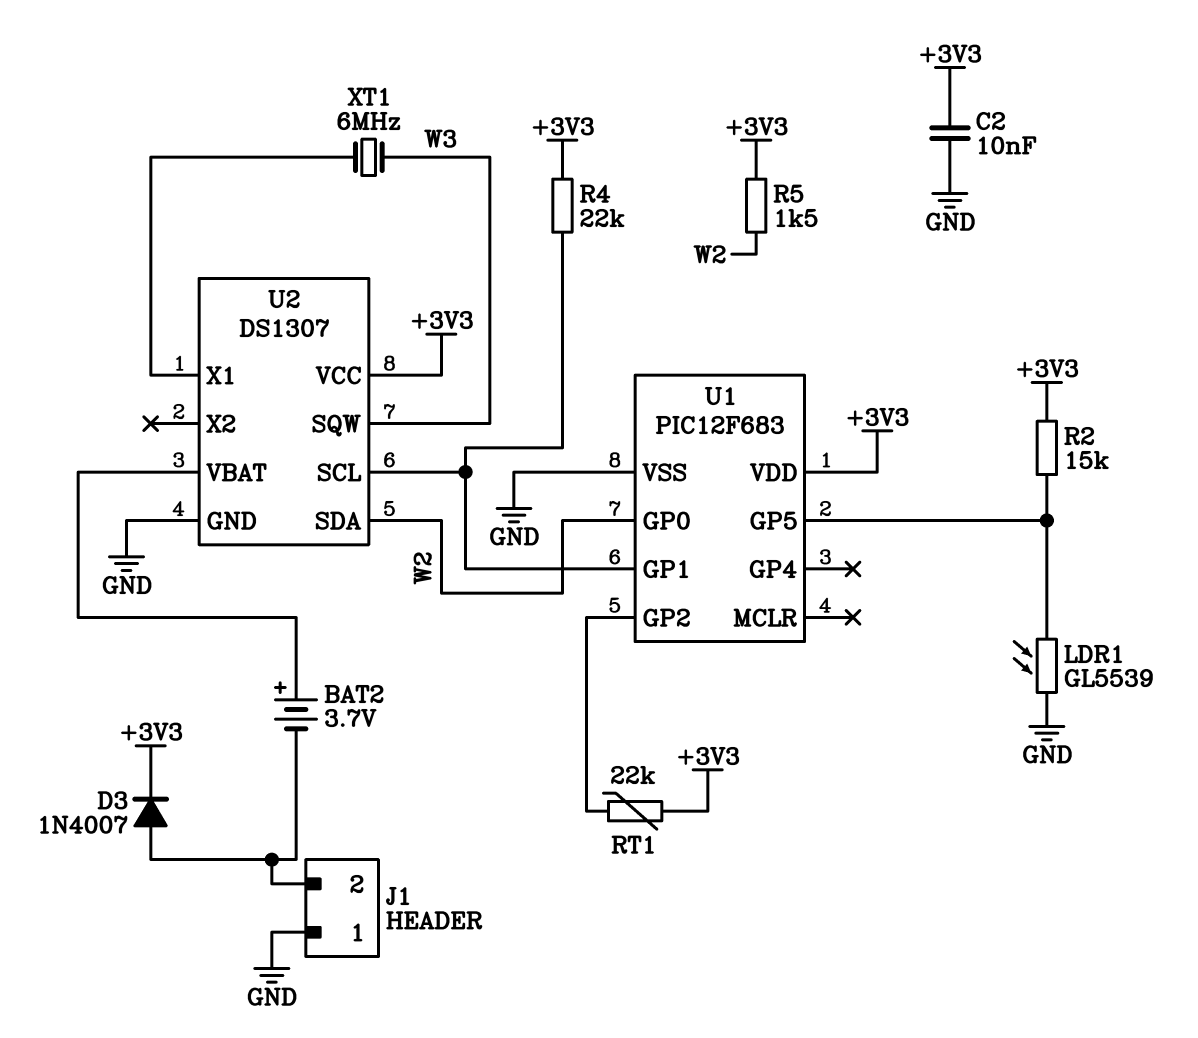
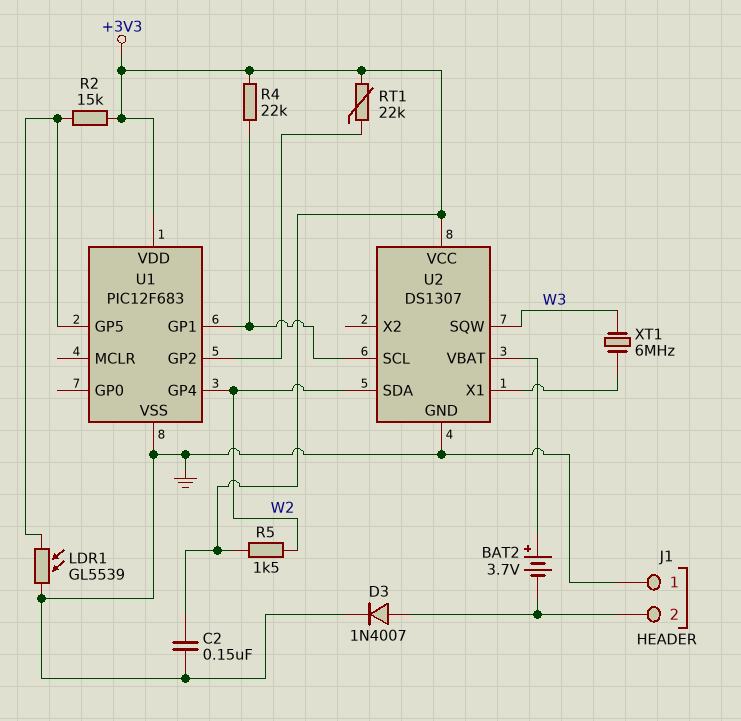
C2: 10nF (+3V3, GND) -> 150nF (+3V3, GND)
D3: diode 1N4007 (A J1/2, K +3V3) -> diode 1N4007 (A J1/2, K GND)
U1 pin GP0: W2 -> none
U1 pin GP4: none -> W2

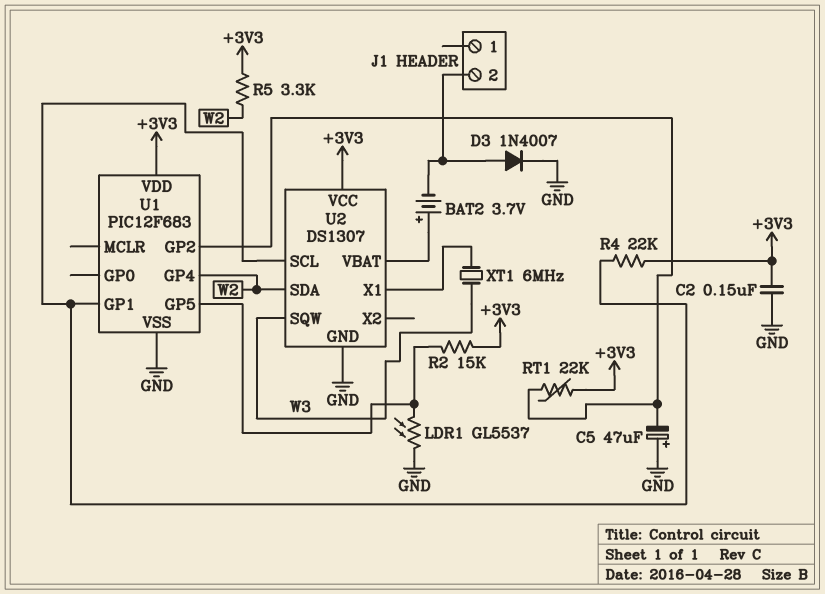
C5: none -> 47uF (plus GND, minus U1/GP2)
J1 pin 1: GND -> none
LDR1: GL5539 (GND, U1/GP5) -> GL5537 (GND, U1/GP5)
R5: 1.5k (+3V3, W2) -> 3.3k (+3V3, W2)

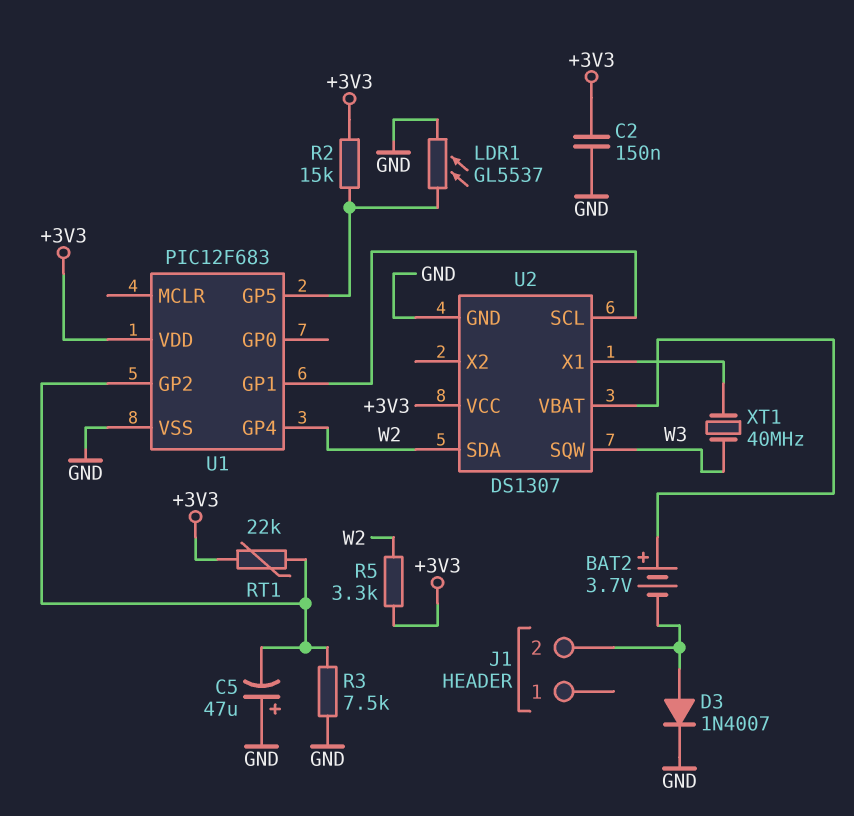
R3: none -> 7.5k (GND, U1/GP2)
R4: 22k (+3V3, U1/GP1) -> none
XT1: 6MHz (U2/X1, W3) -> 40MHz (U2/X1, W3)

